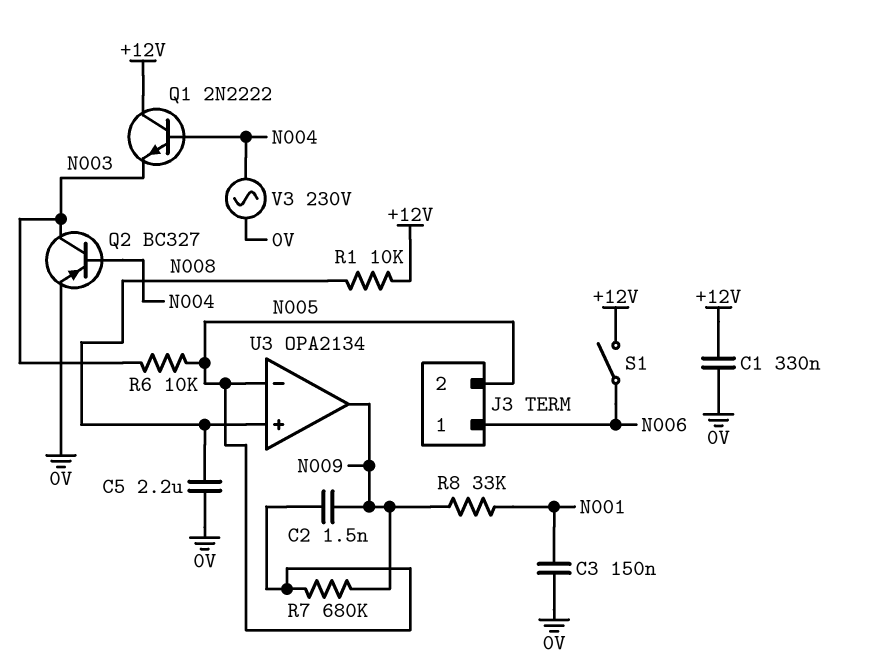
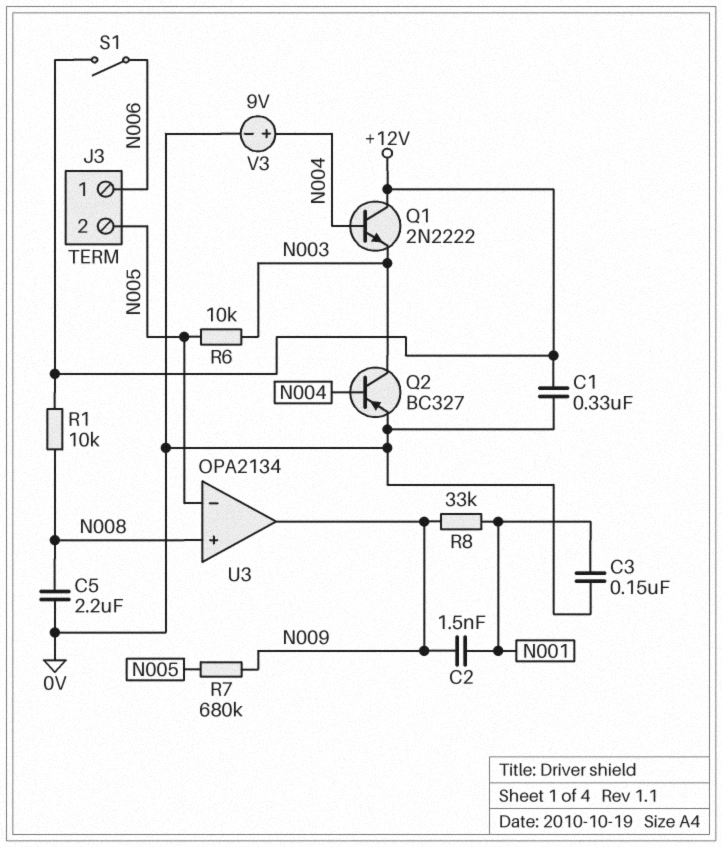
C2: 1.5nF (N005, N009) -> 1.5nF (N001, N009)
V3: AC 230V (0V, N004) -> 9V (plus N004, minus 0V)

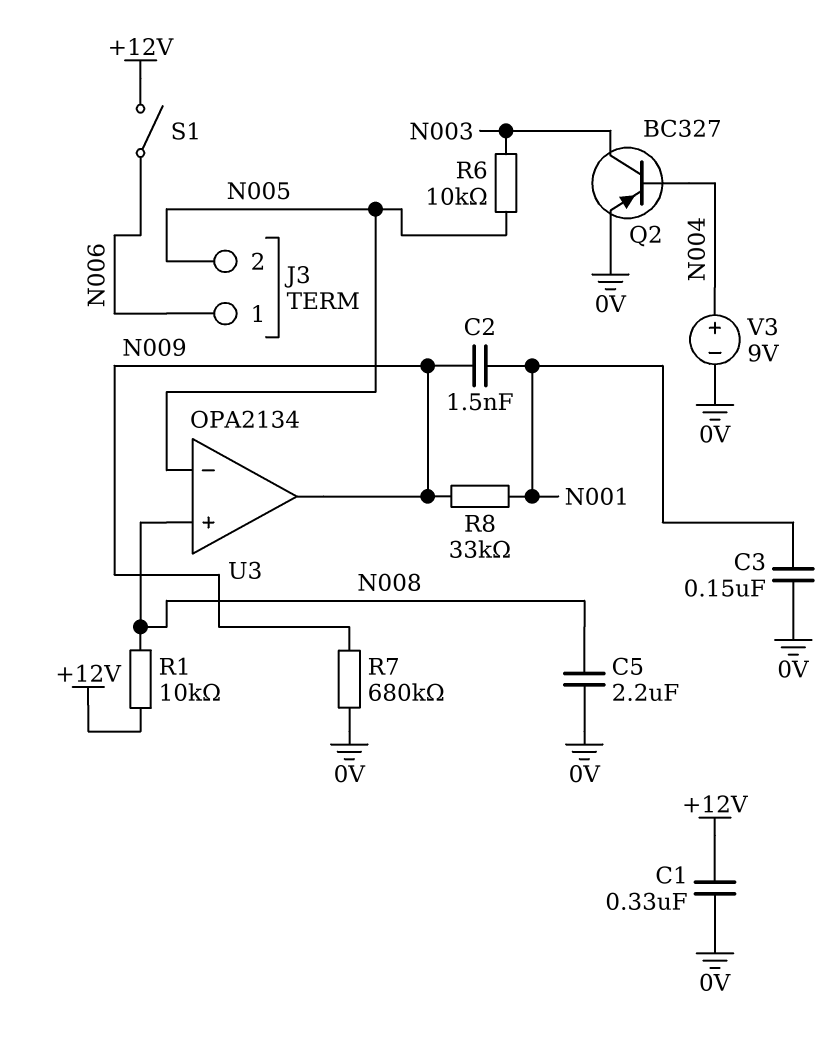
Q1: NPN 2N2222 (B N004, C +12V, E N003) -> none
R7: 680k (N005, N009) -> 680k (0V, N009)

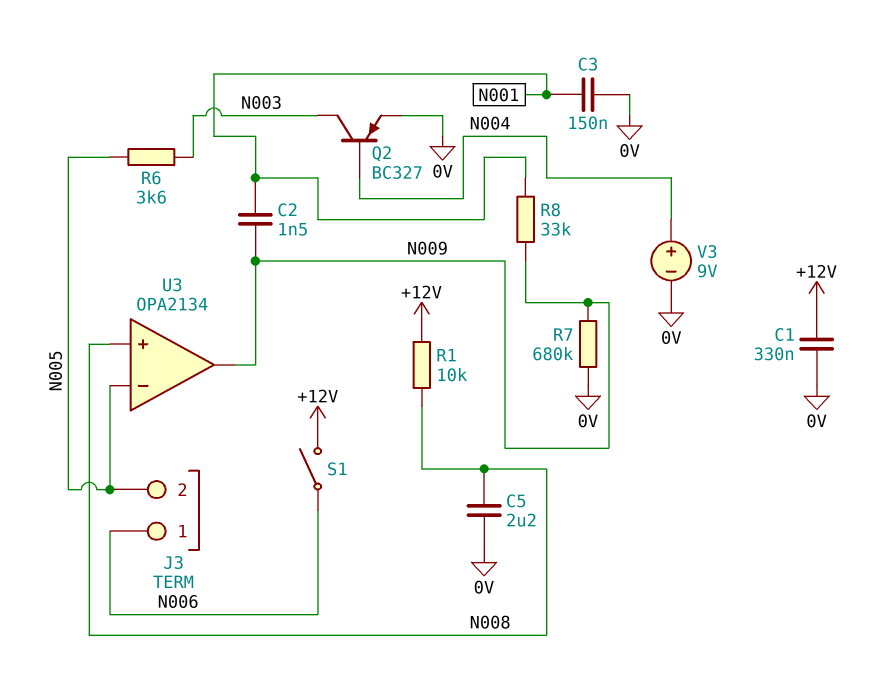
R6: 10k (N003, N005) -> 3.6k (N003, N005)

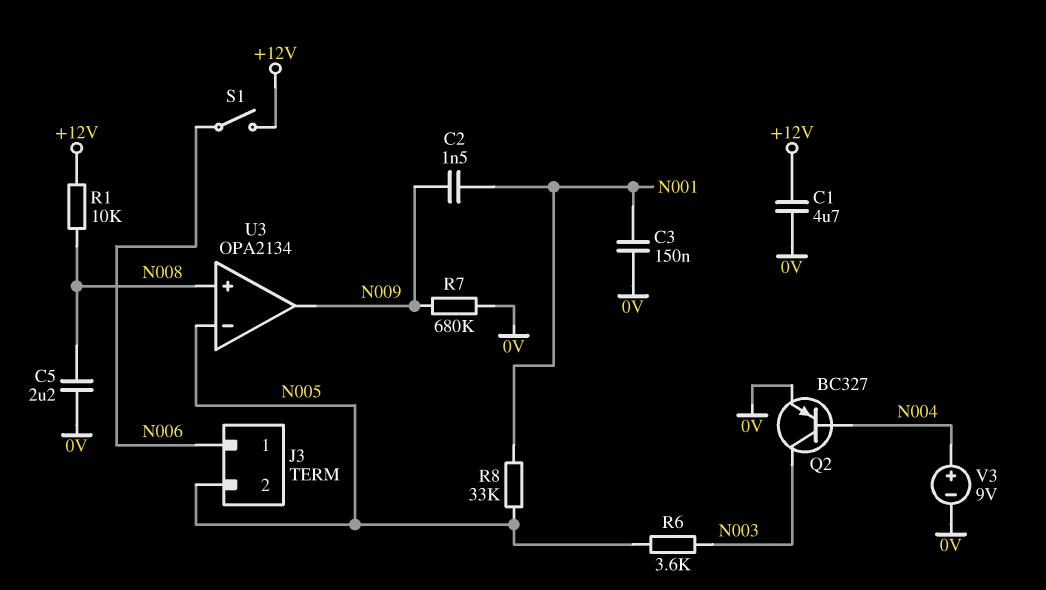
C1: 330nF (+12V, 0V) -> 4.7uF (+12V, 0V)
R8: 33k (N001, N009) -> 33k (N001, N005)

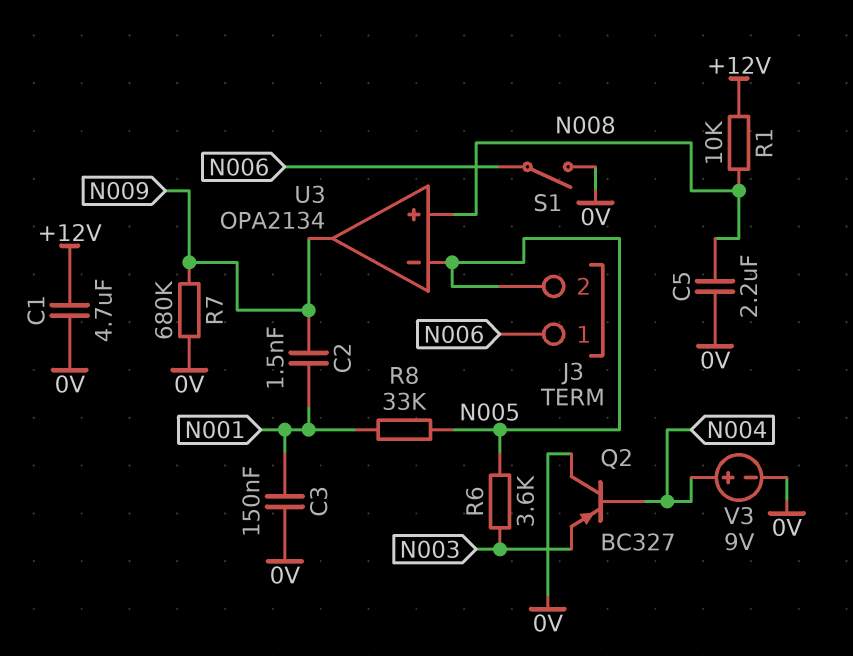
Q2: PNP BC327 (B N004, C N003, E 0V) -> PNP BC327 (B N004, C 0V, E N003)
S1: switch (+12V, N006) -> switch (0V, N006)

